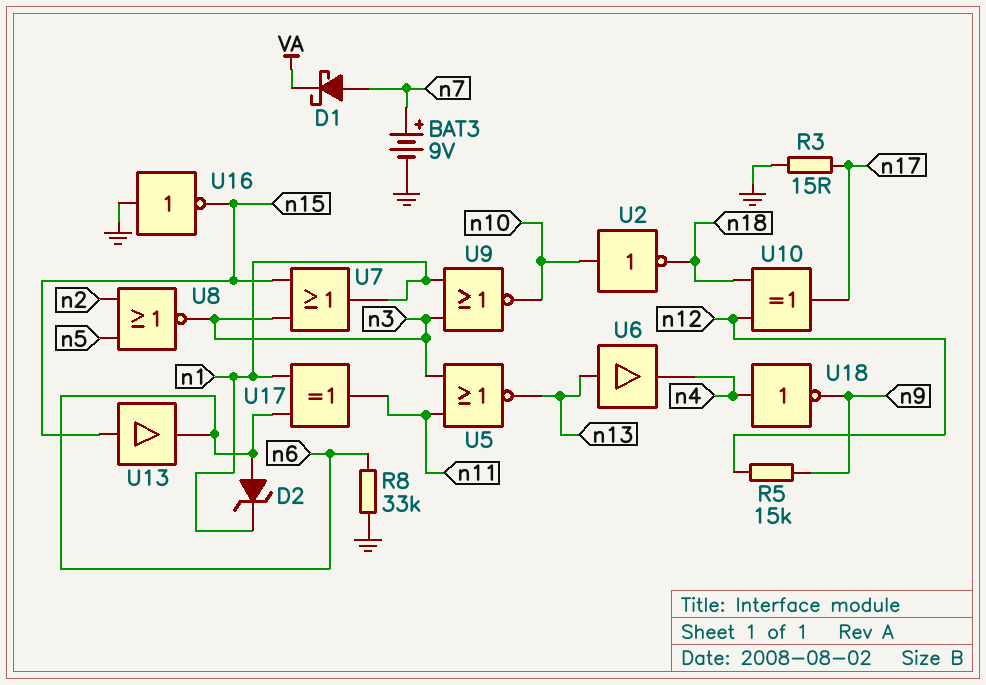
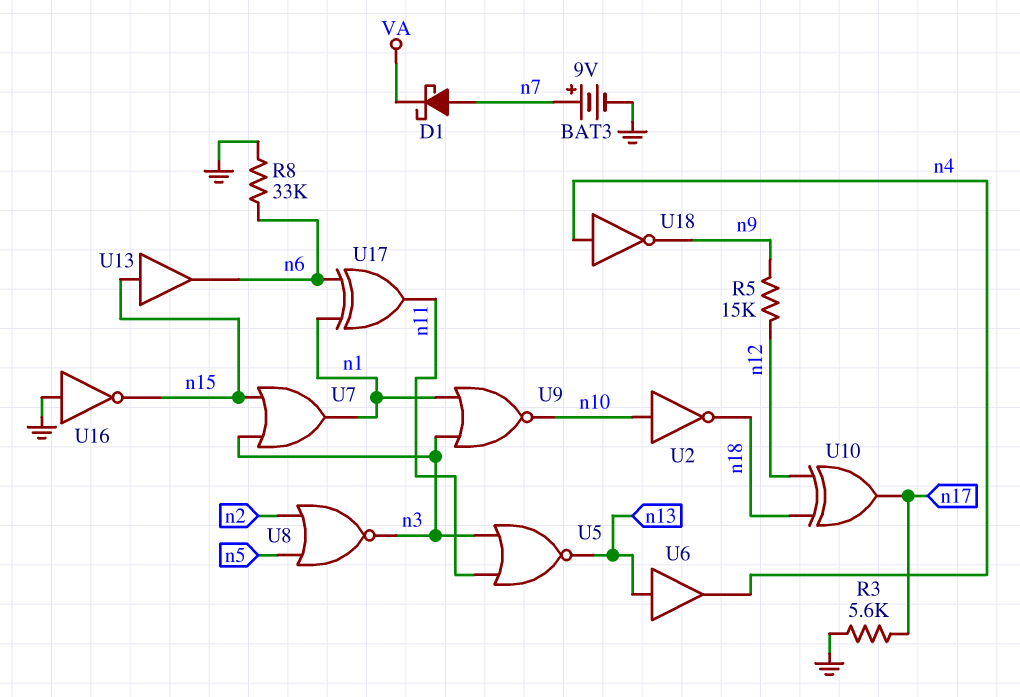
D2: zener (A n6, K n1) -> none
R3: 15 (GND, n17) -> 5.6k (GND, n17)

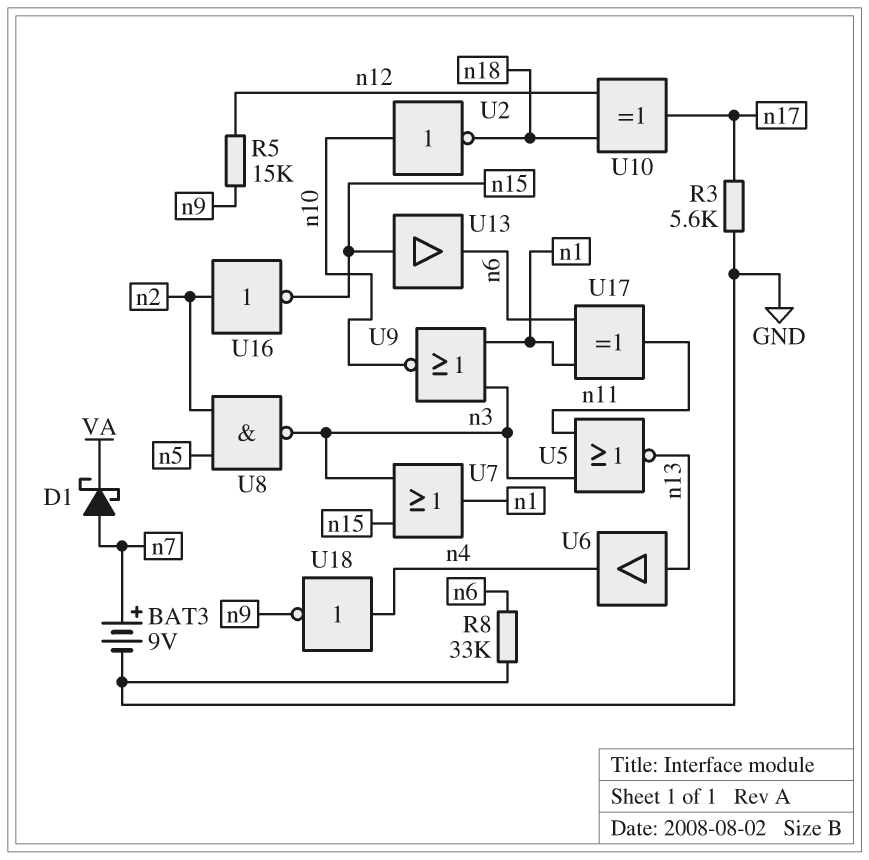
U8: NOR (in n2, in n5, out n3) -> NAND (in n2, in n5, out n3)
U16: NOT (in GND, out n15) -> NOT (in n2, out n15)

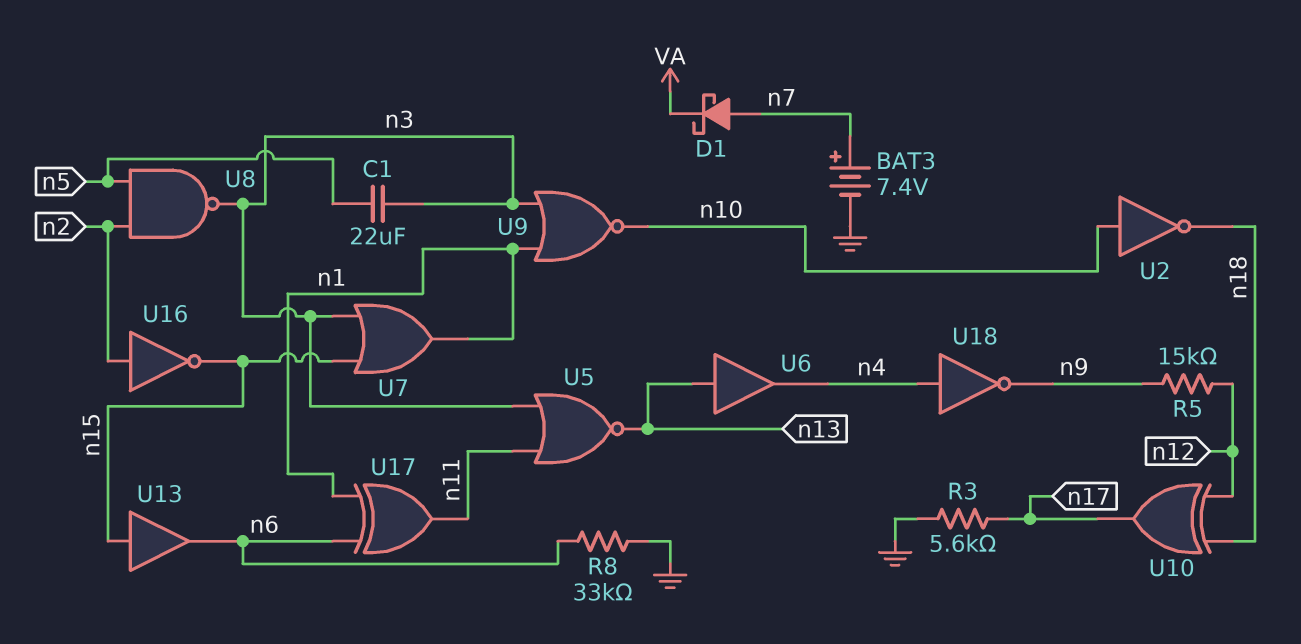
BAT3: 9V (plus n7, minus GND) -> 7.4V (plus n7, minus GND)
C1: none -> 22uF (n3, n5)

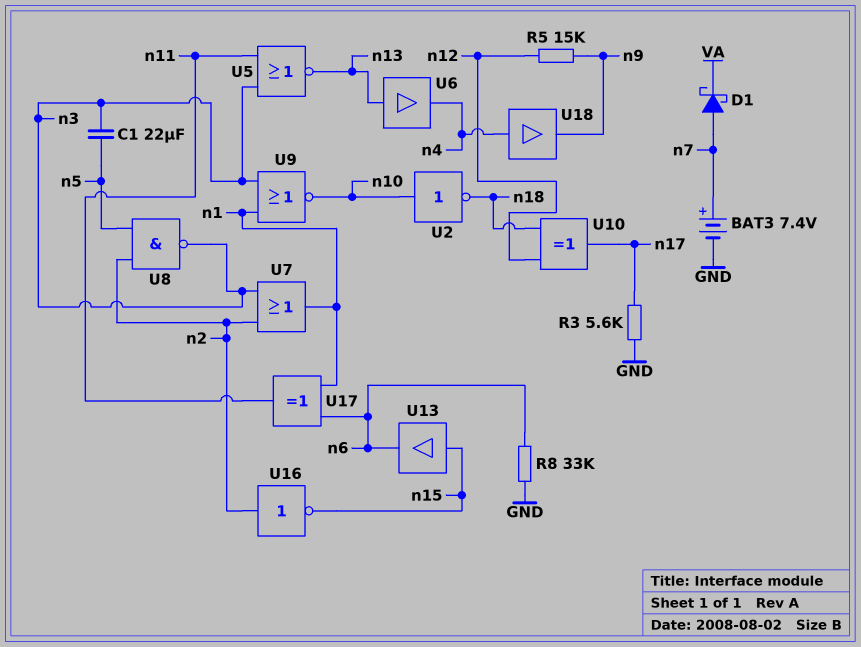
U7: OR (in n3, in n15, out n1) -> OR (in n2, in n3, out n1)
U18: NOT (in n4, out n9) -> buffer (in n4, out n9)

